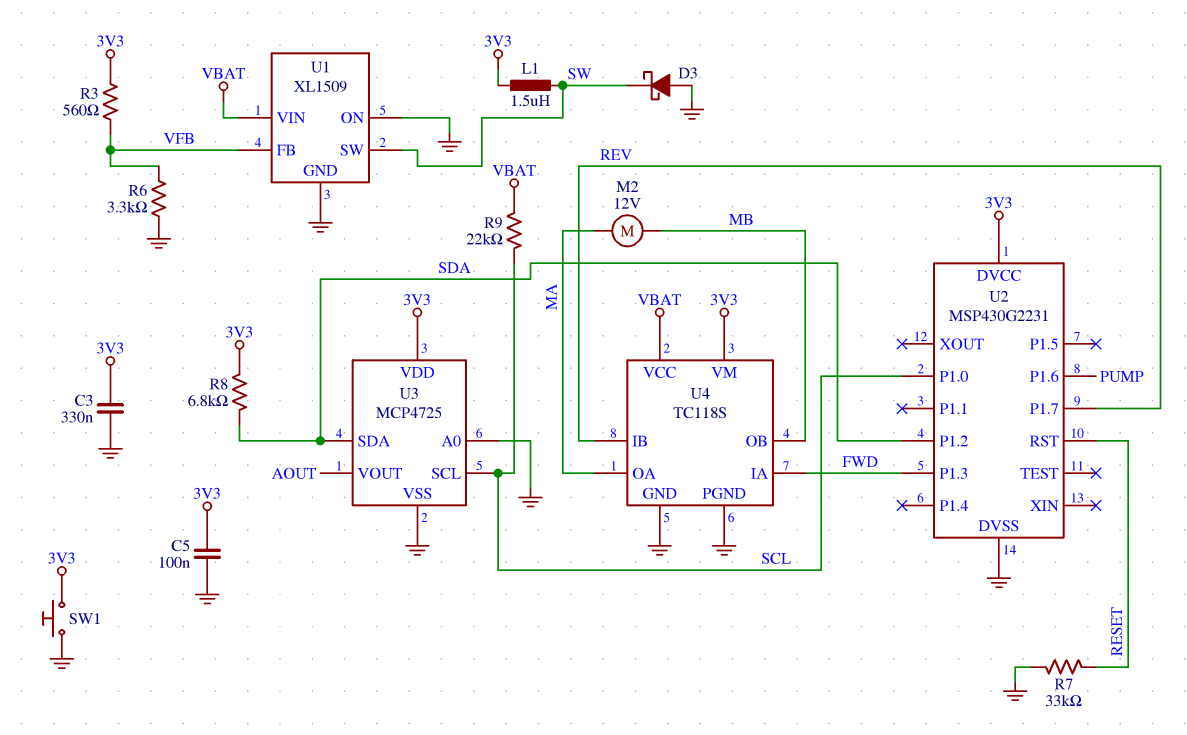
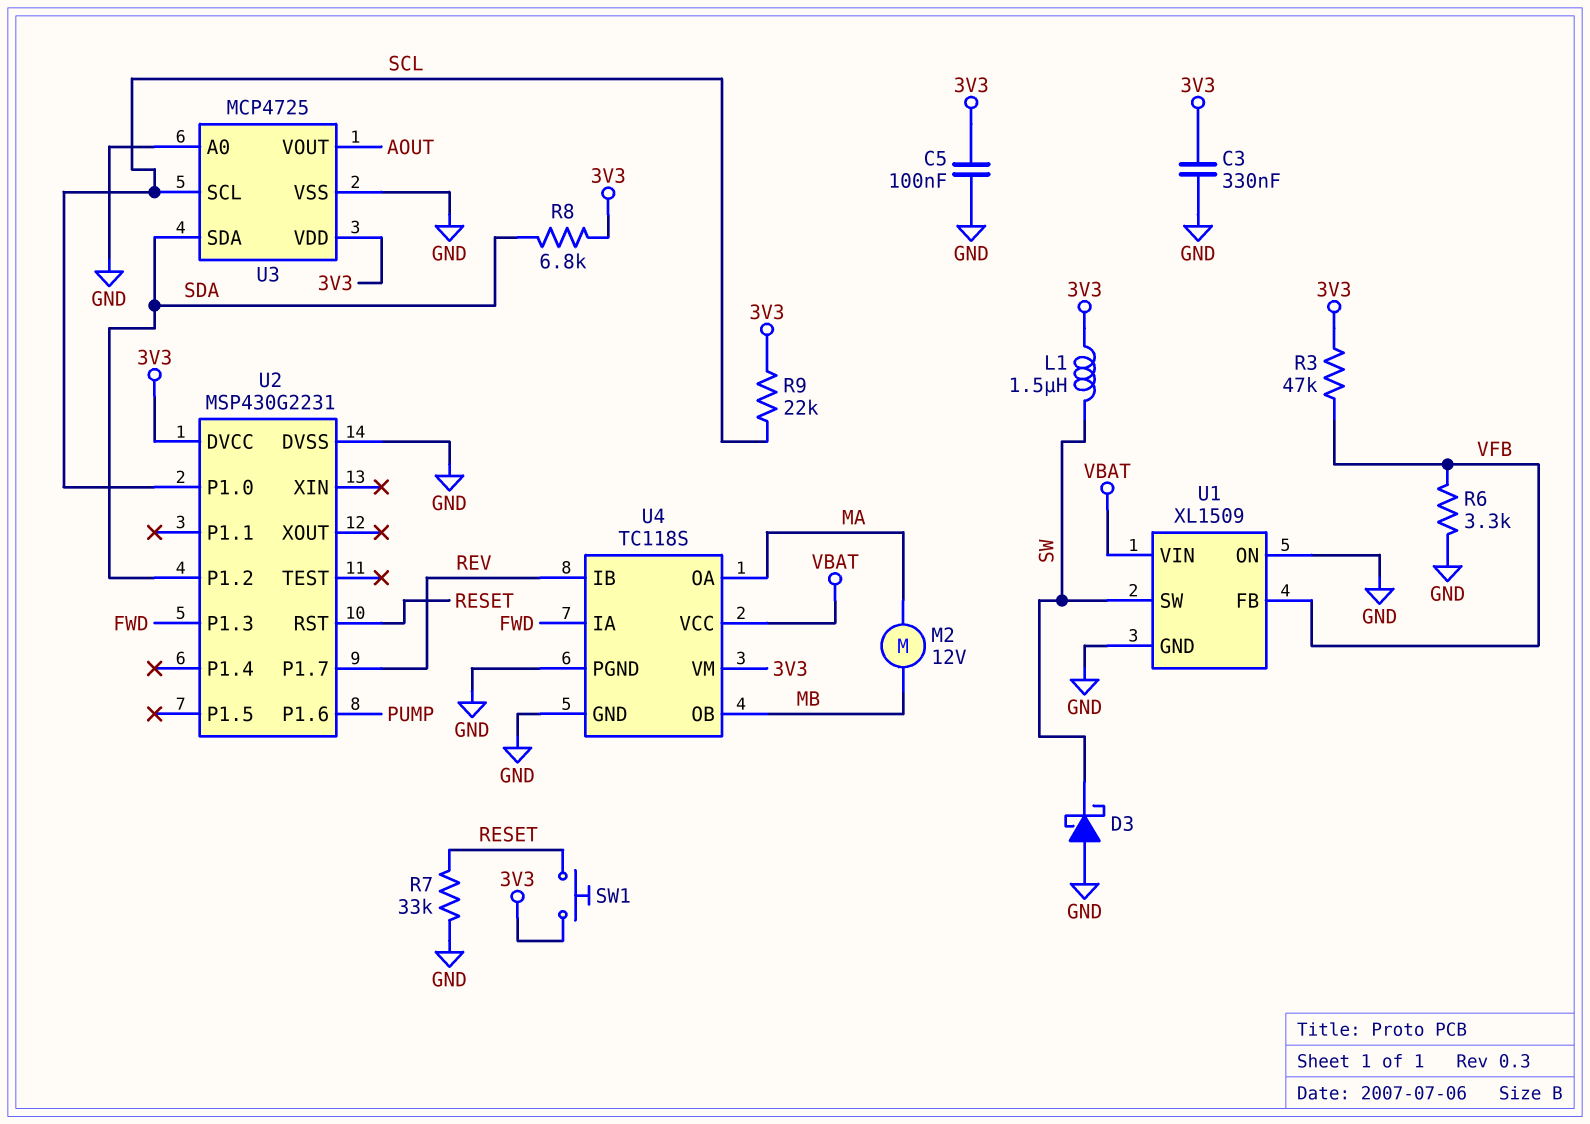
R3: 560 (3V3, VFB) -> 47k (3V3, VFB)
R9: 22k (SCL, VBAT) -> 22k (3V3, SCL)
SW1: button (3V3, GND) -> button (3V3, RESET)

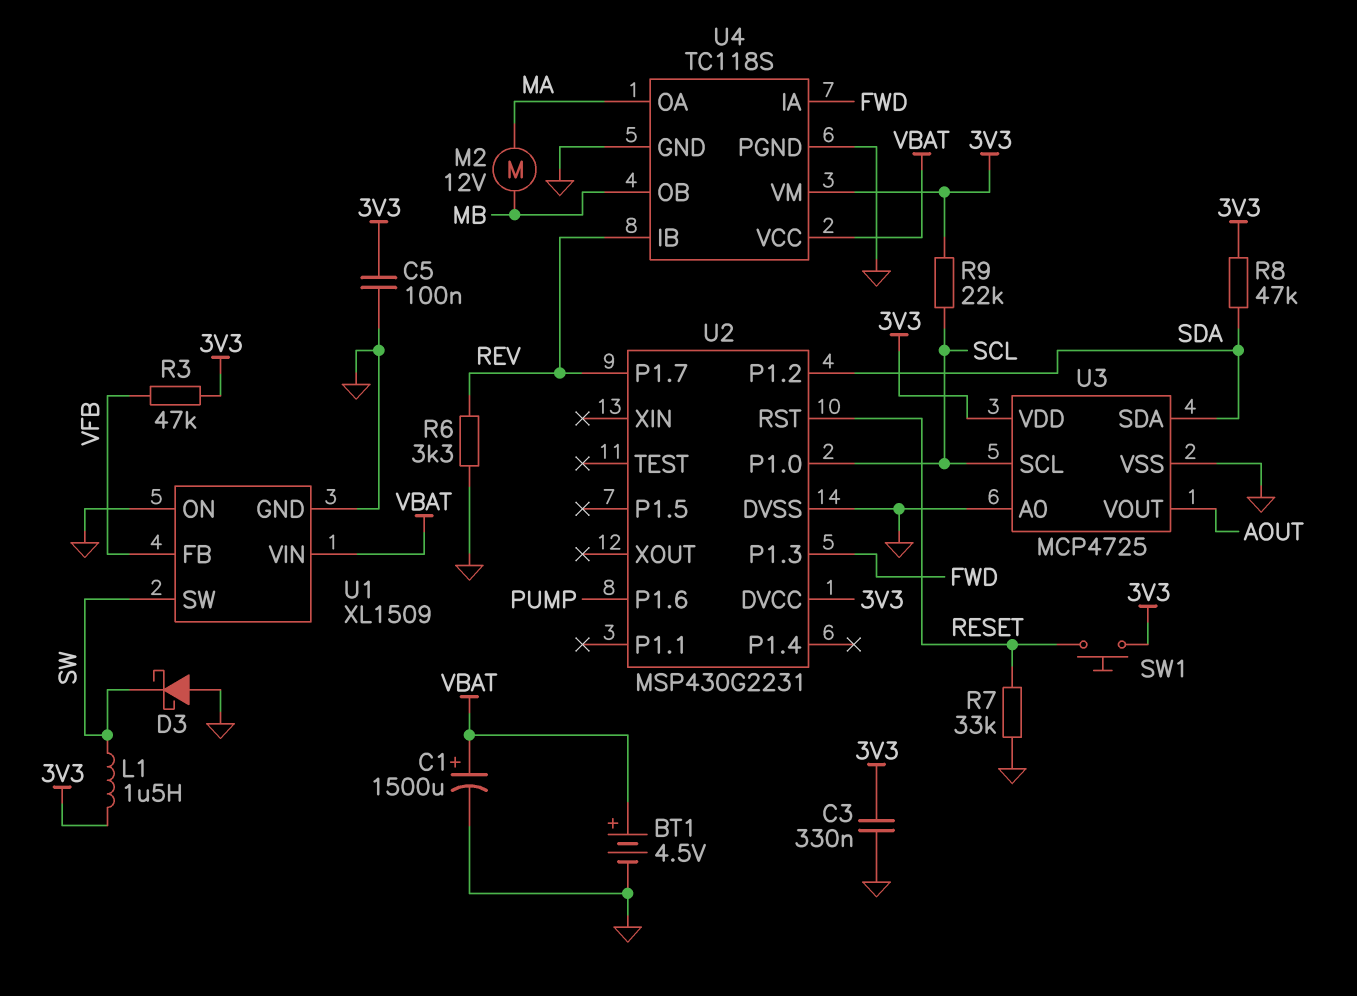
BT1: none -> 4.5V (plus VBAT, minus GND)
C1: none -> 1500uF (plus VBAT, minus GND)
R6: 3.3k (GND, VFB) -> 3.3k (GND, REV)
R8: 6.8k (3V3, SDA) -> 47k (3V3, SDA)

